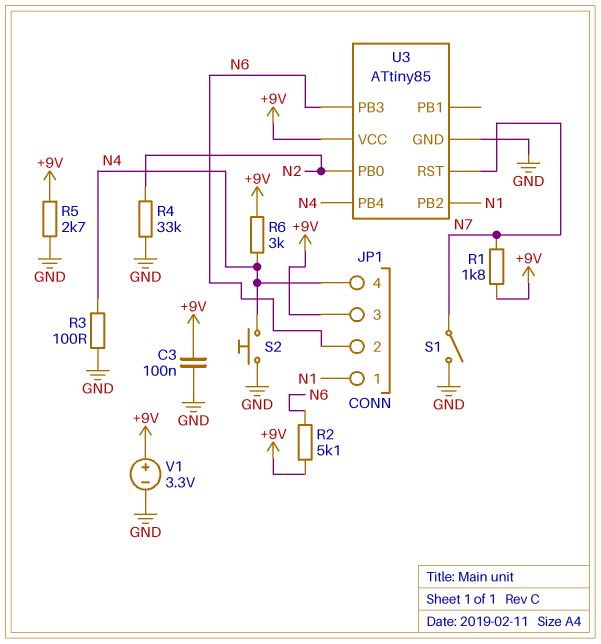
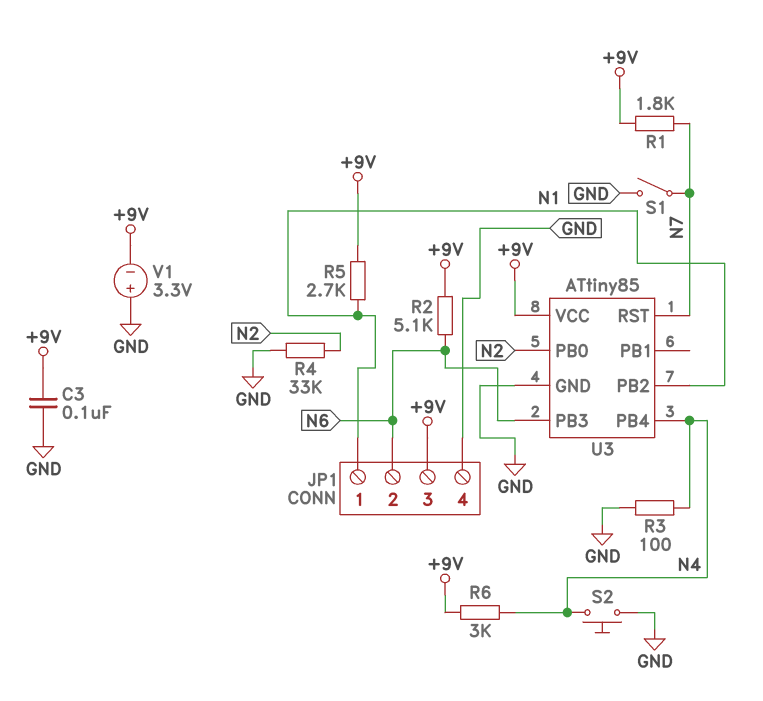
JP1 pin 4: N4 -> GND
R5: 2.7k (+9V, GND) -> 2.7k (+9V, N1)
V1: 3.3V (plus +9V, minus GND) -> 3.3V (plus GND, minus +9V)

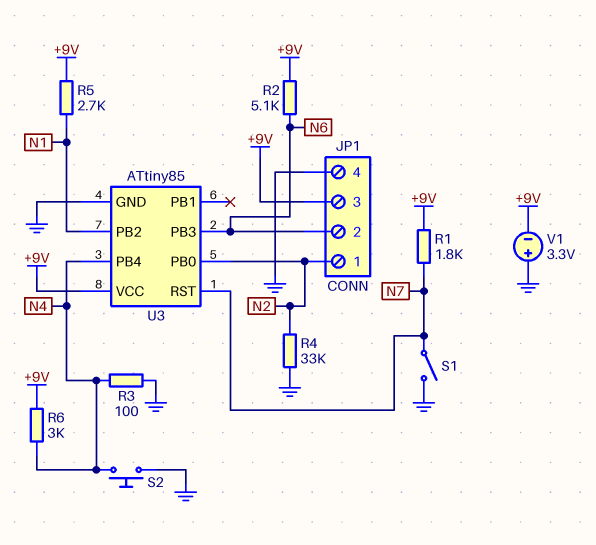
C3: 100nF (+9V, GND) -> none
JP1 pin 1: N1 -> N2

